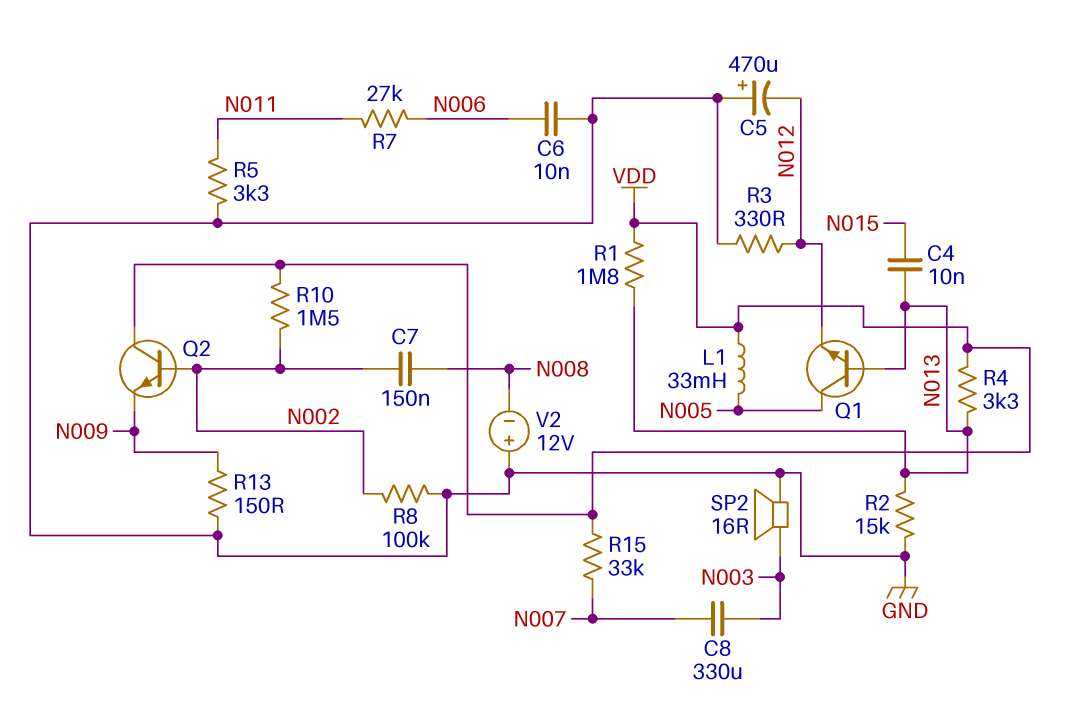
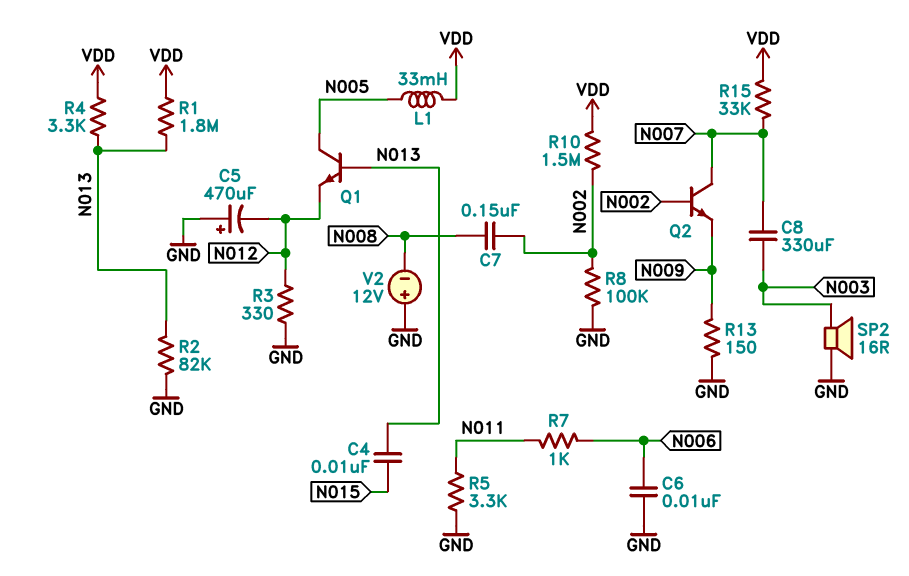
Q2: NPN (B N002, C VDD, E N009) -> NPN (B N002, C N007, E N009)
R2: 15k (GND, N013) -> 82k (GND, N013)
R7: 27k (N006, N011) -> 1k (N006, N011)

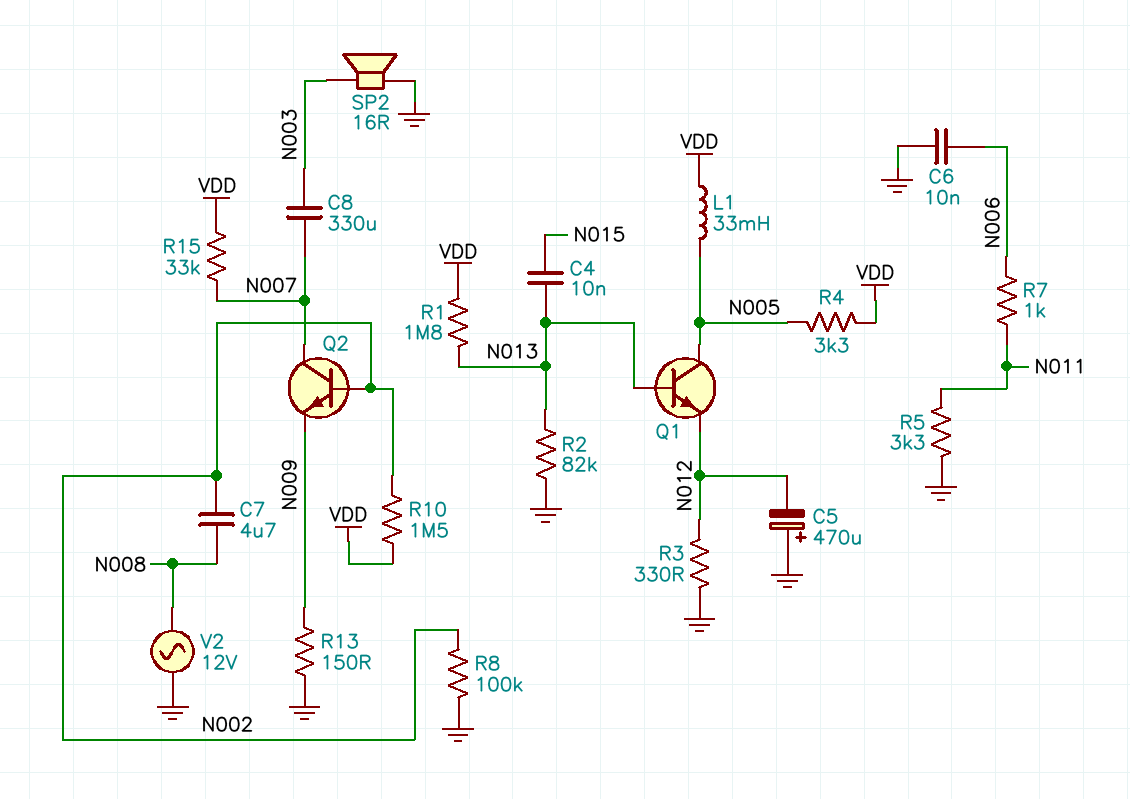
C7: 150nF (N002, N008) -> 4.7uF (N002, N008)
R4: 3.3k (N013, VDD) -> 3.3k (N005, VDD)
V2: 12V (plus GND, minus N008) -> AC 12V (GND, N008)

